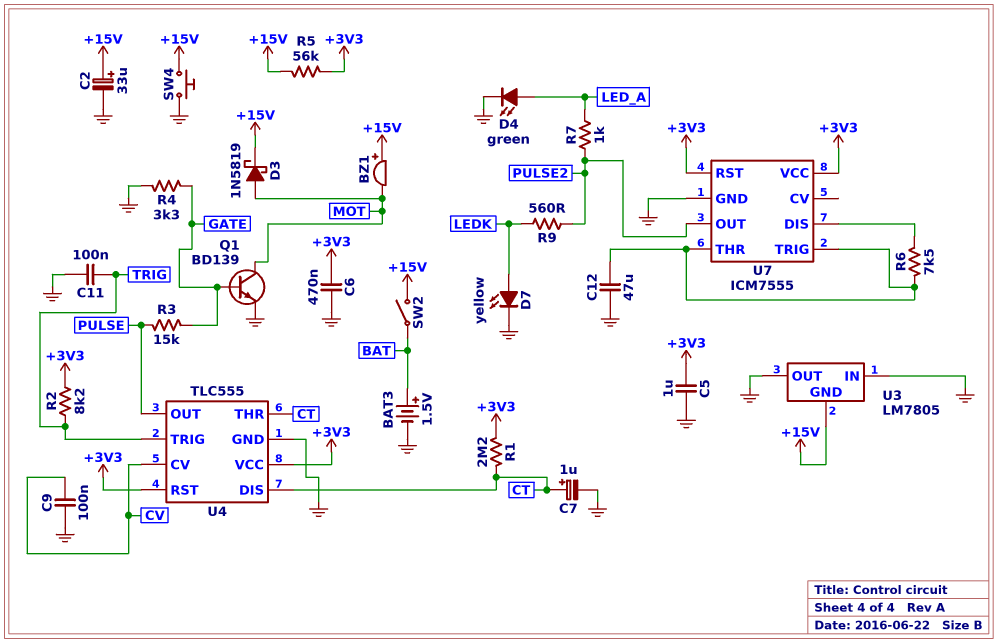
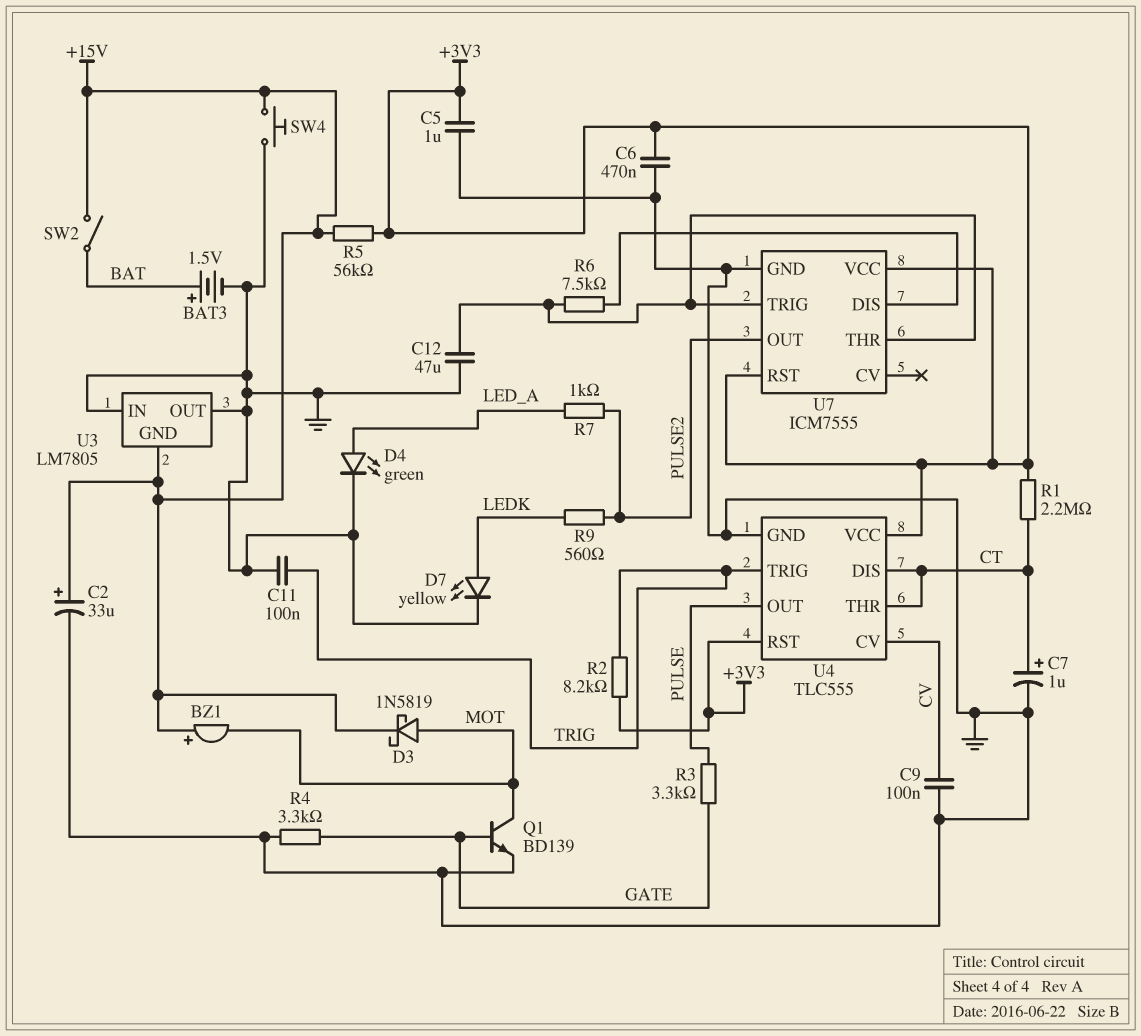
R3: 15k (GATE, PULSE) -> 3.3k (GATE, PULSE)

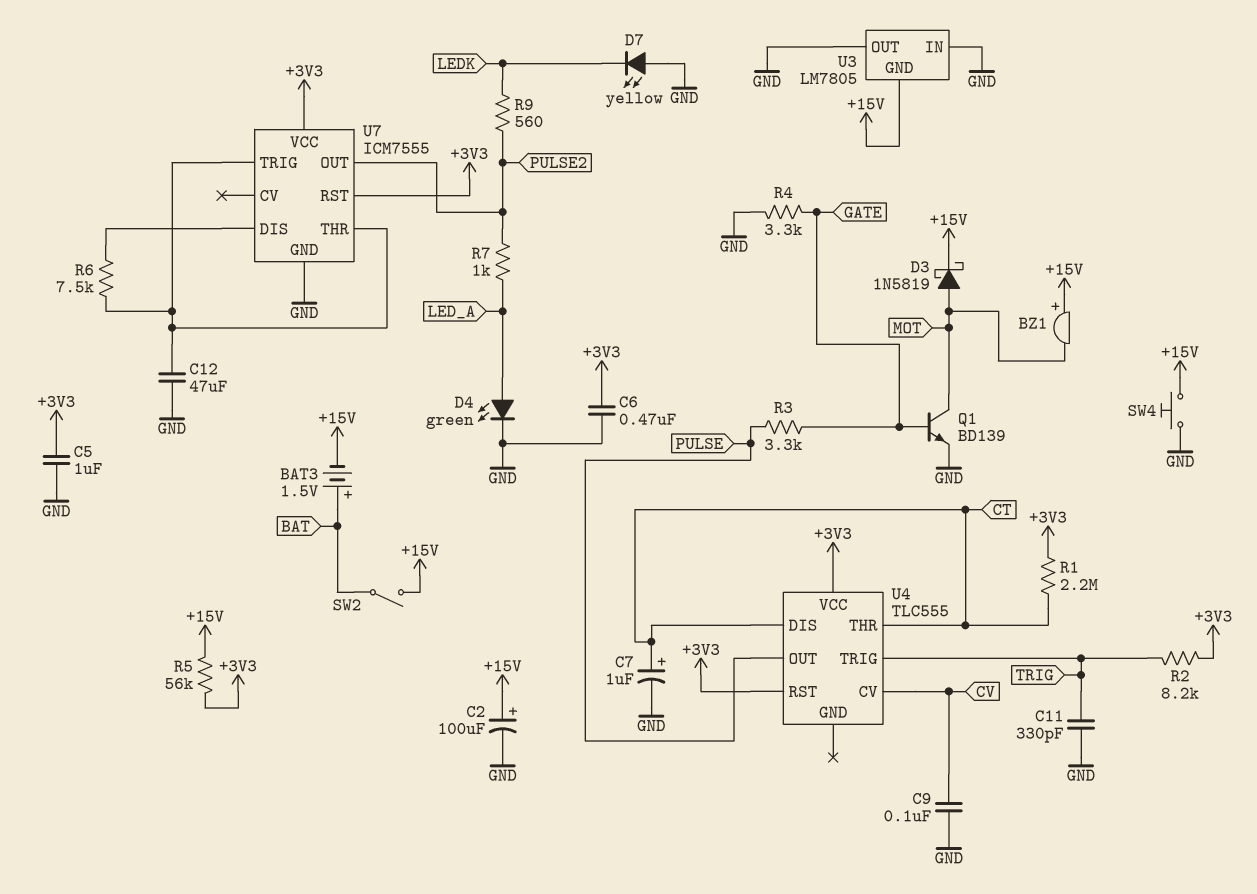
BAT3: 1.5V (plus BAT, minus GND) -> 1.5V (plus BAT, minus +15V)
C2: 33uF (plus +15V, minus GND) -> 100uF (plus +15V, minus GND)
C11: 100nF (GND, TRIG) -> 330pF (GND, TRIG)
D7: LED yellow (A LEDK, K GND) -> LED yellow (A GND, K LEDK)
U4 pin GND: GND -> none

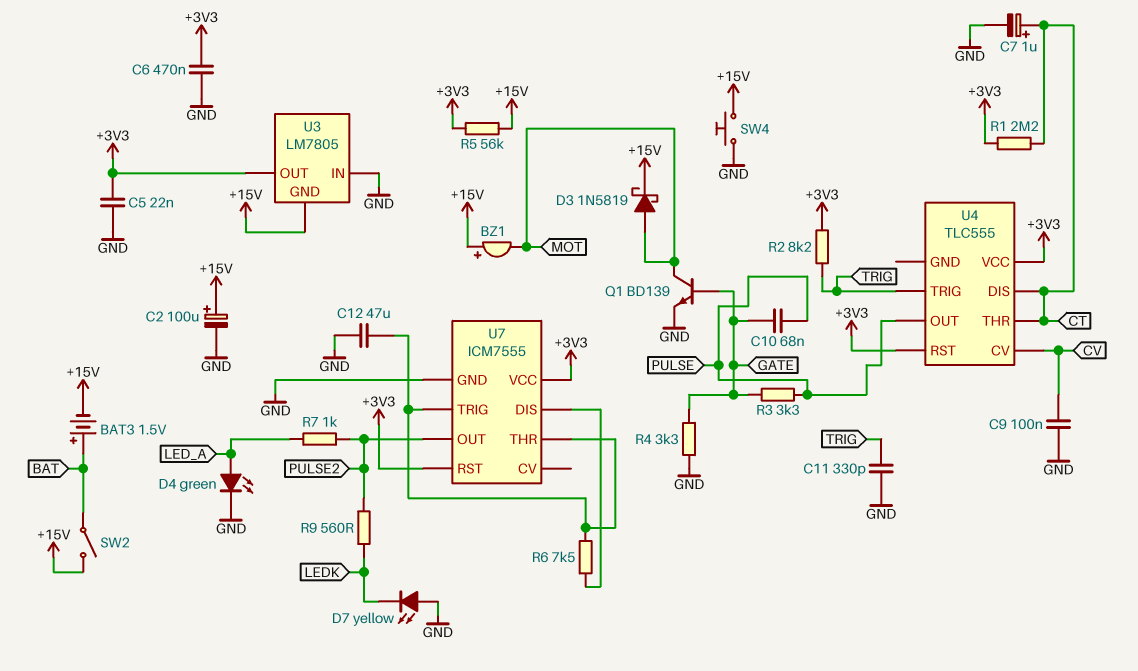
C5: 1uF (+3V3, GND) -> 22nF (+3V3, GND)
C10: none -> 68nF (GATE, PULSE)
U3 pin OUT: GND -> +3V3

